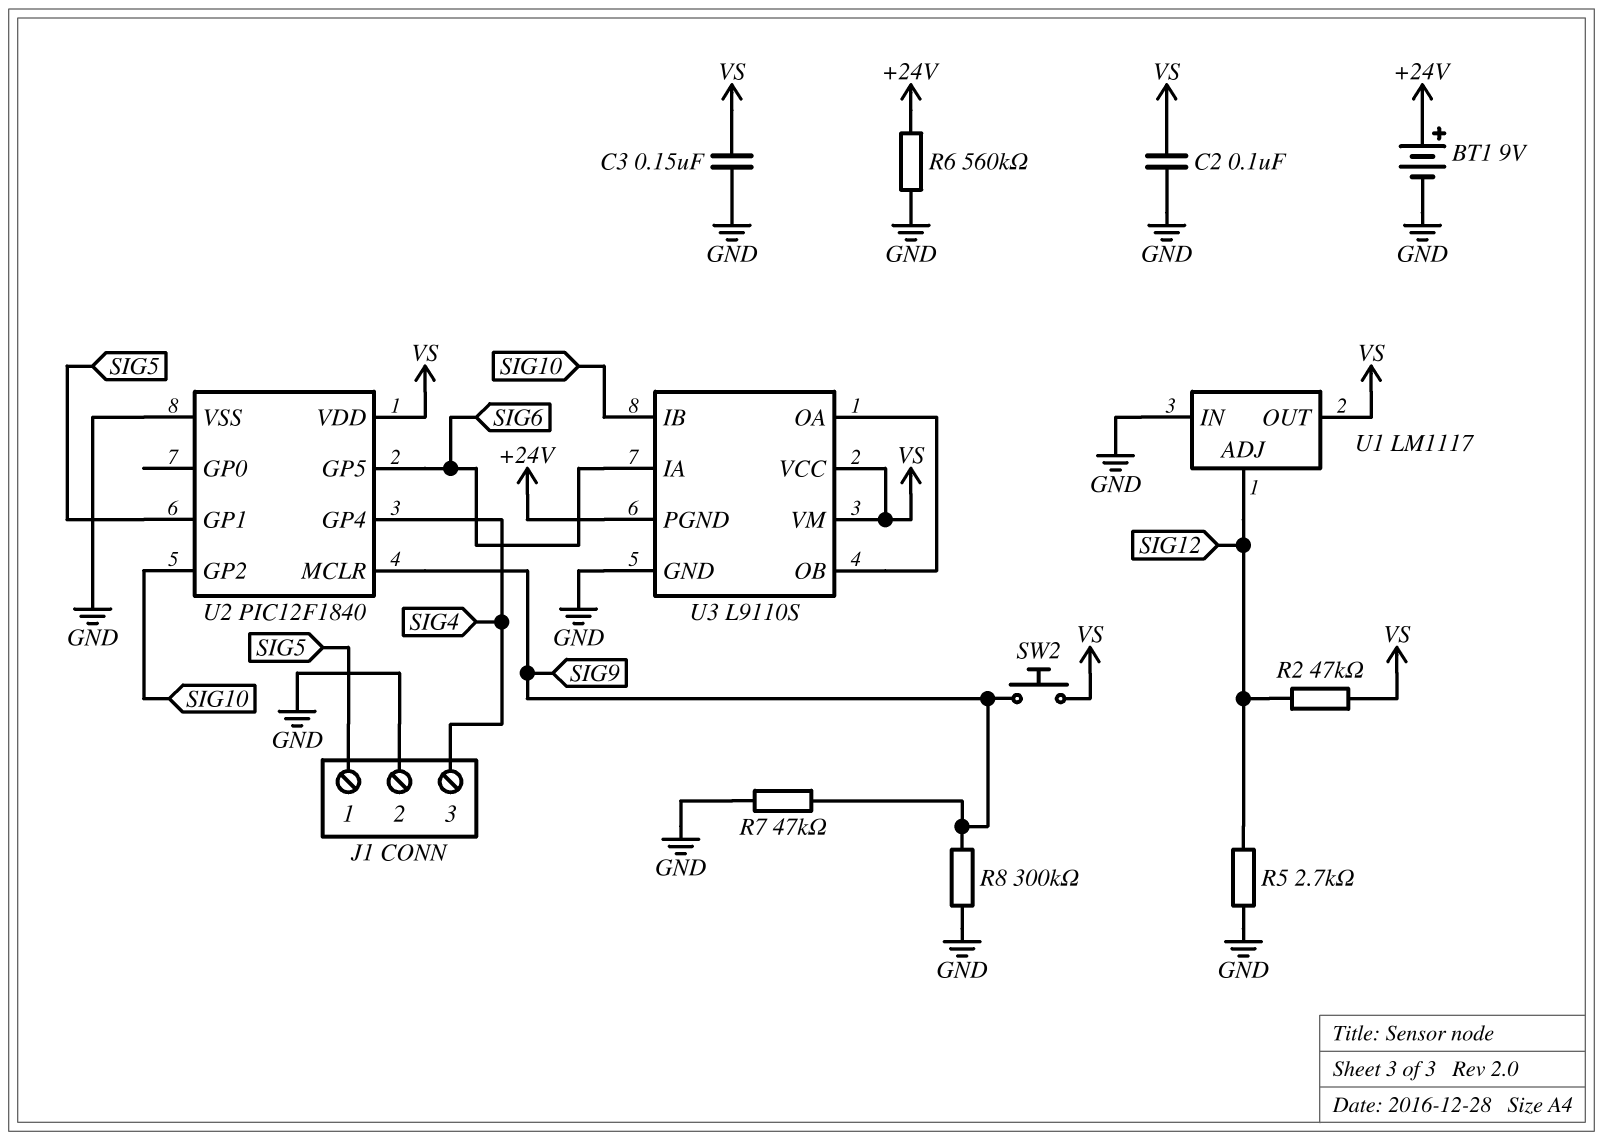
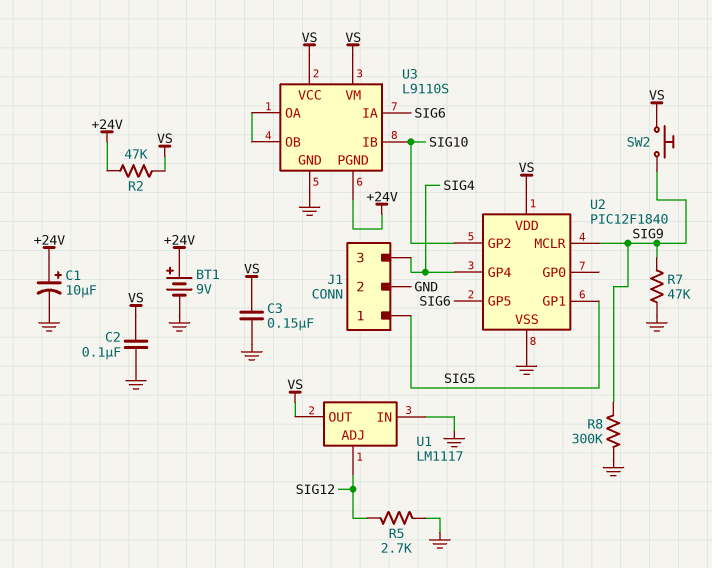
C1: none -> 10uF (plus +24V, minus GND)
R2: 47k (SIG12, VS) -> 47k (+24V, VS)
R6: 560k (+24V, GND) -> none

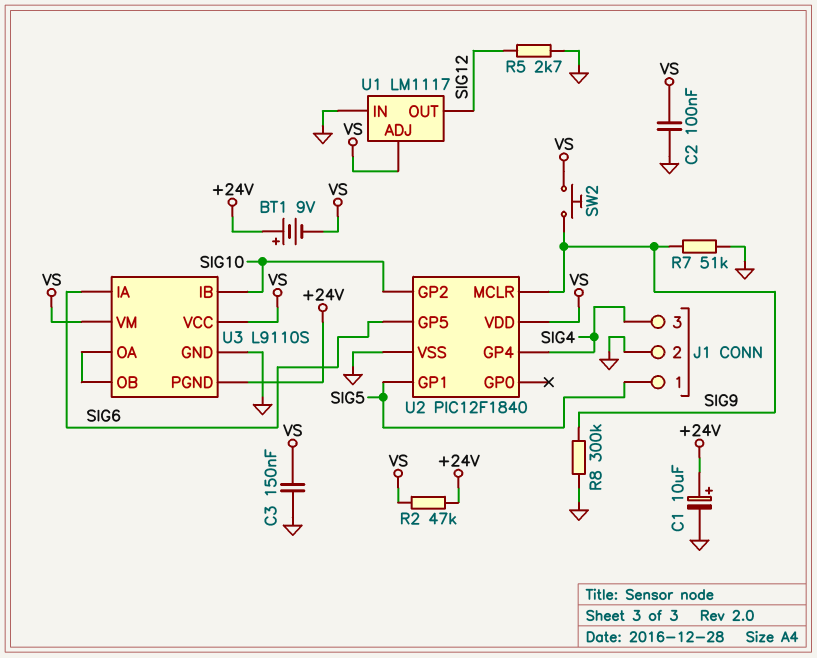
BT1: 9V (plus +24V, minus GND) -> 9V (plus +24V, minus VS)
R7: 47k (GND, SIG9) -> 51k (GND, SIG9)
U1 pin ADJ: SIG12 -> VS
U1 pin OUT: VS -> SIG12

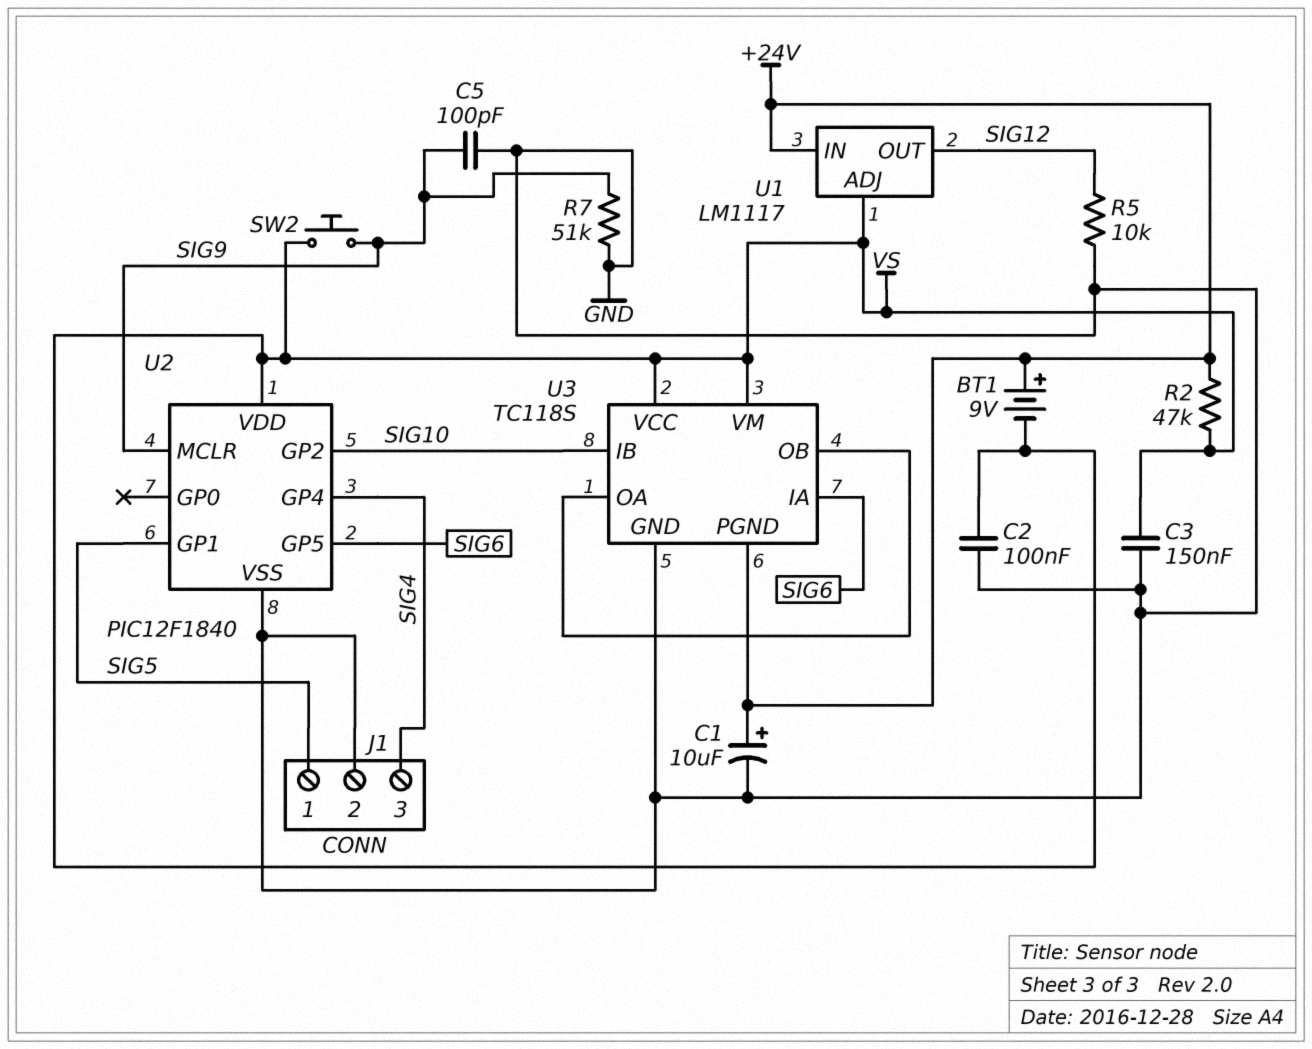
C5: none -> 100pF (GND, SIG9)
R5: 2.7k (GND, SIG12) -> 10k (GND, SIG12)
R8: 300k (GND, SIG9) -> none
U1 pin IN: GND -> +24V
U3: L9110S -> TC118S

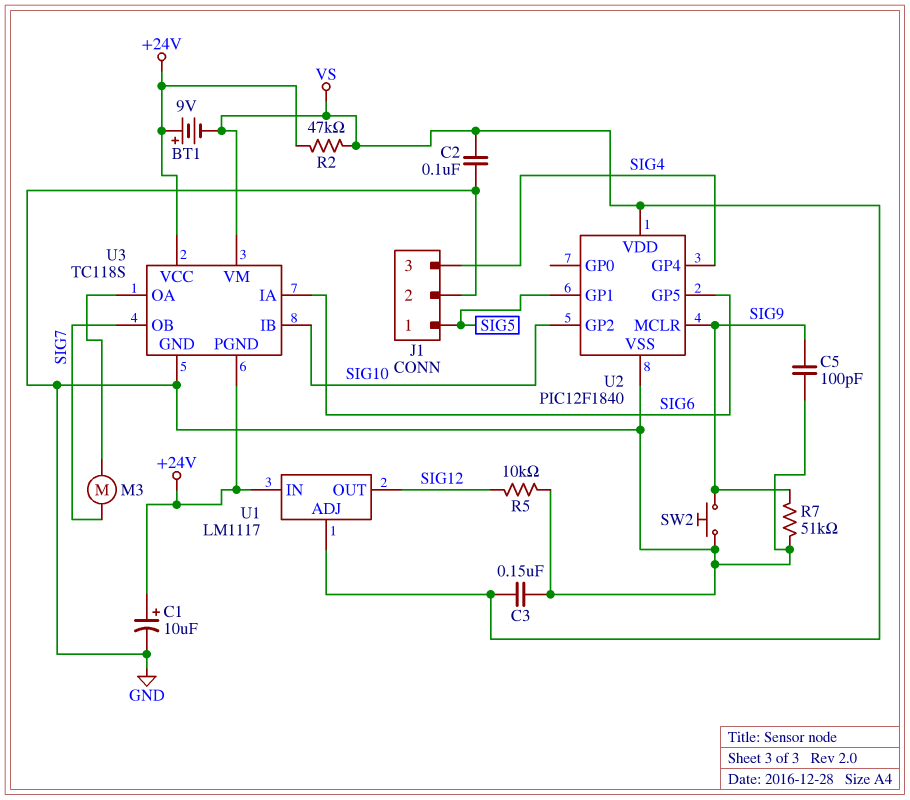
M3: none -> motor (SIG7, U3/OA)
SW2: button (SIG9, VS) -> button (GND, SIG9)
U3 pin OB: U3/OA -> SIG7
U3 pin VCC: VS -> +24V

